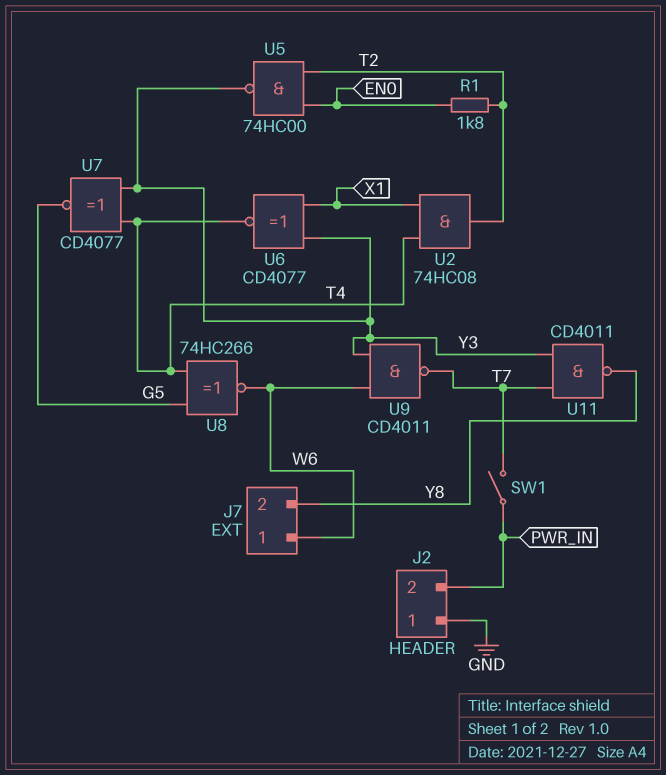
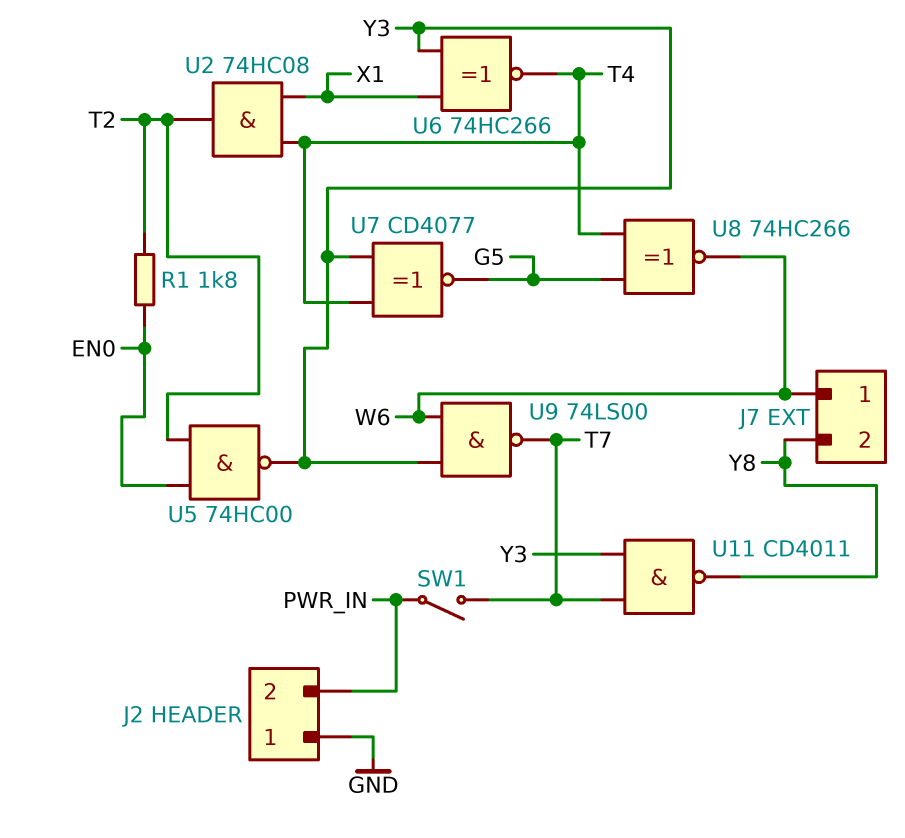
U6: XNOR CD4077 (in X1, in Y3, out T4) -> XNOR 74HC266 (in X1, in Y3, out T4)
U9: NAND CD4011 (in W6, in Y3, out T7) -> NAND 74LS00 (in W6, in Y3, out T7)

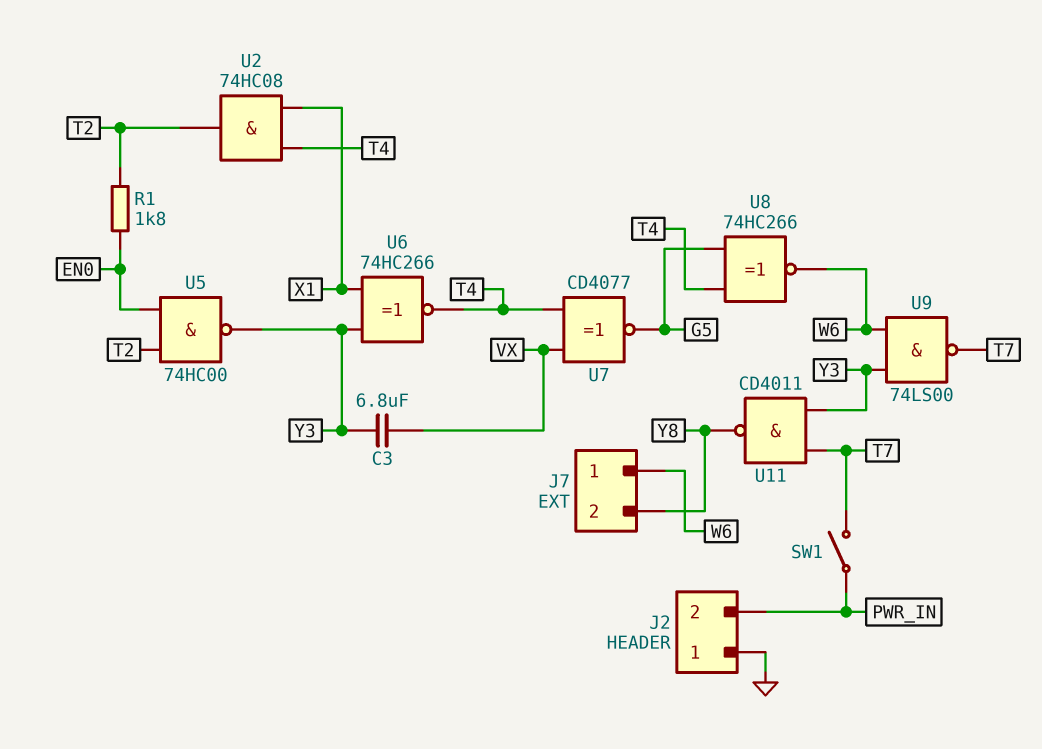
C3: none -> 6.8uF (VX, Y3)
U7: XNOR CD4077 (in T4, in Y3, out G5) -> XNOR CD4077 (in T4, in VX, out G5)

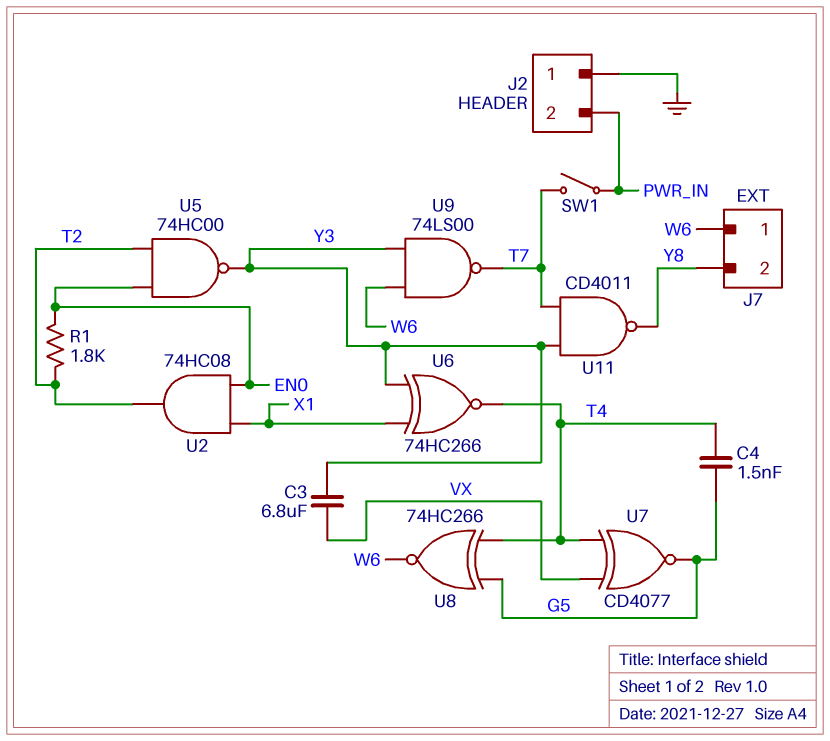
C4: none -> 1.5nF (G5, T4)
U2: AND 74HC08 (in T4, in X1, out T2) -> AND 74HC08 (in EN0, in X1, out T2)

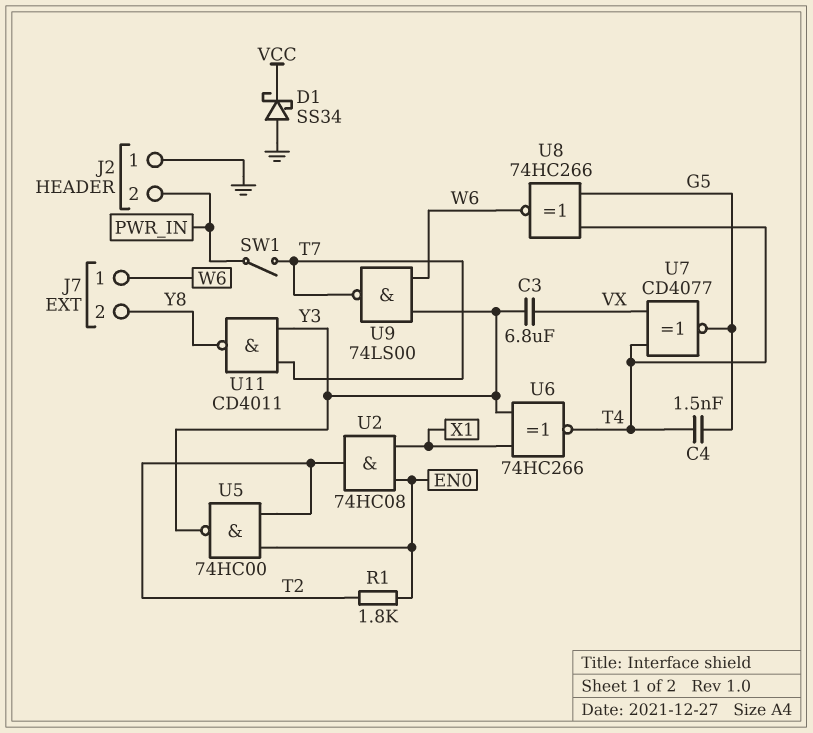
D1: none -> schottky SS34 (A GND, K VCC)

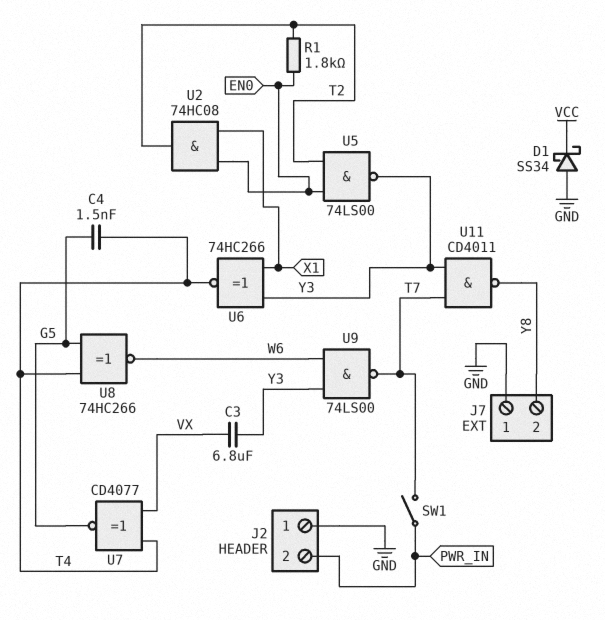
J7 pin 1: W6 -> GND
U5: NAND 74HC00 (in EN0, in T2, out Y3) -> NAND 74LS00 (in EN0, in T2, out Y3)

